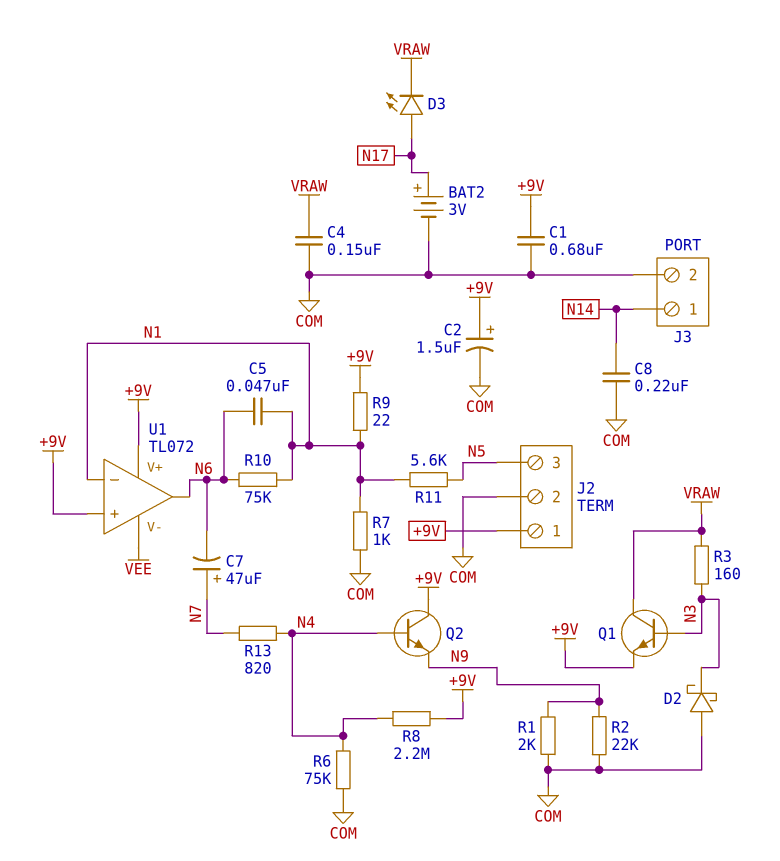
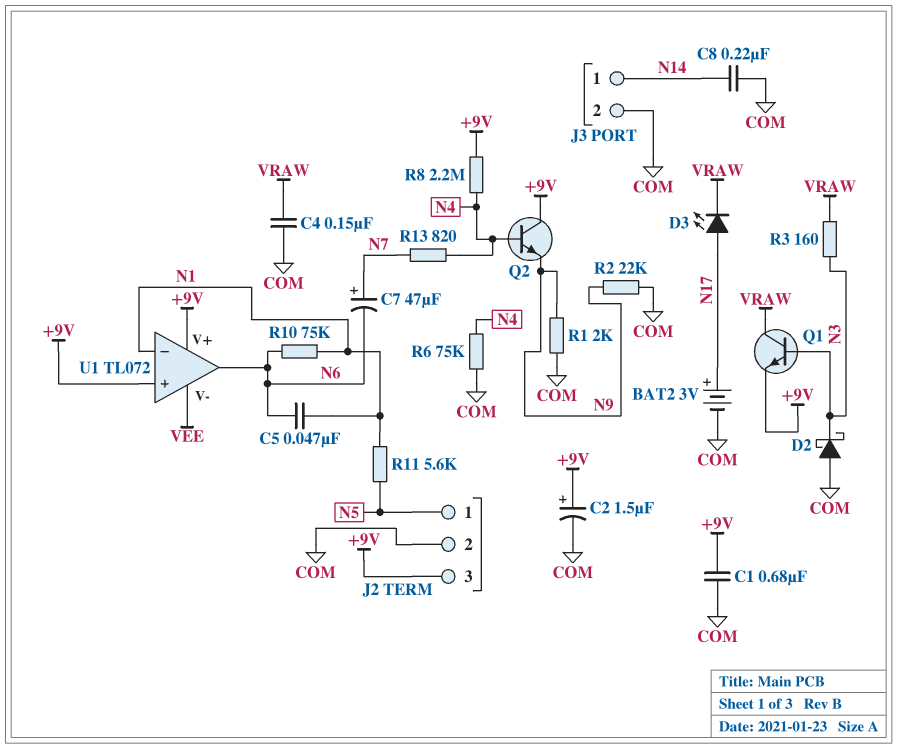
J2 pin 1: +9V -> N5
J2 pin 3: N5 -> +9V
R7: 1k (COM, N1) -> none
R9: 22 (+9V, N1) -> none

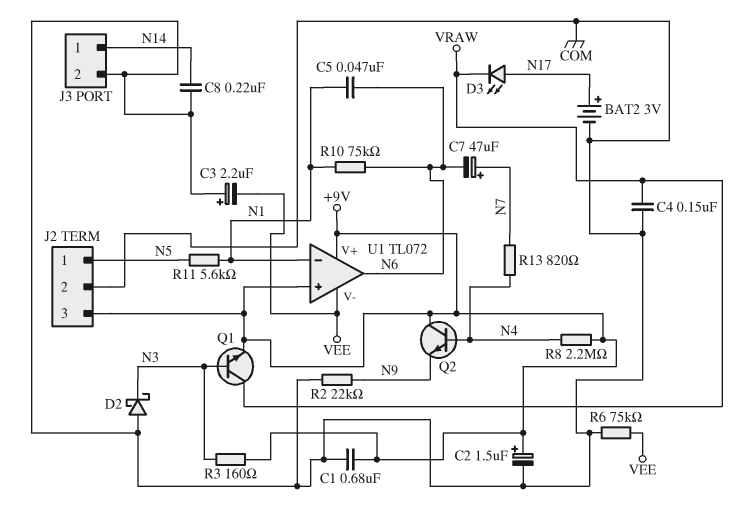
C3: none -> 2.2uF (plus COM, minus VEE)
R1: 2k (COM, N9) -> none
R3: 160 (N3, VRAW) -> 160 (+9V, N3)
R6: 75k (COM, N4) -> 75k (COM, VEE)

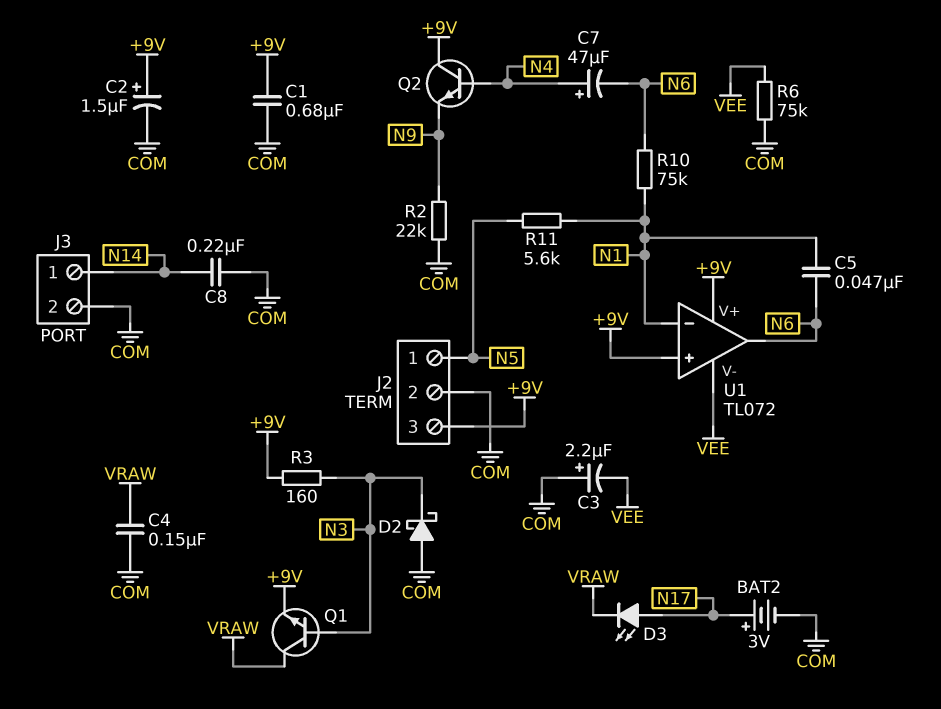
C7: 47uF (plus N7, minus N6) -> 47uF (plus N4, minus N6)
R8: 2.2M (+9V, N4) -> none
R13: 820 (N4, N7) -> none

